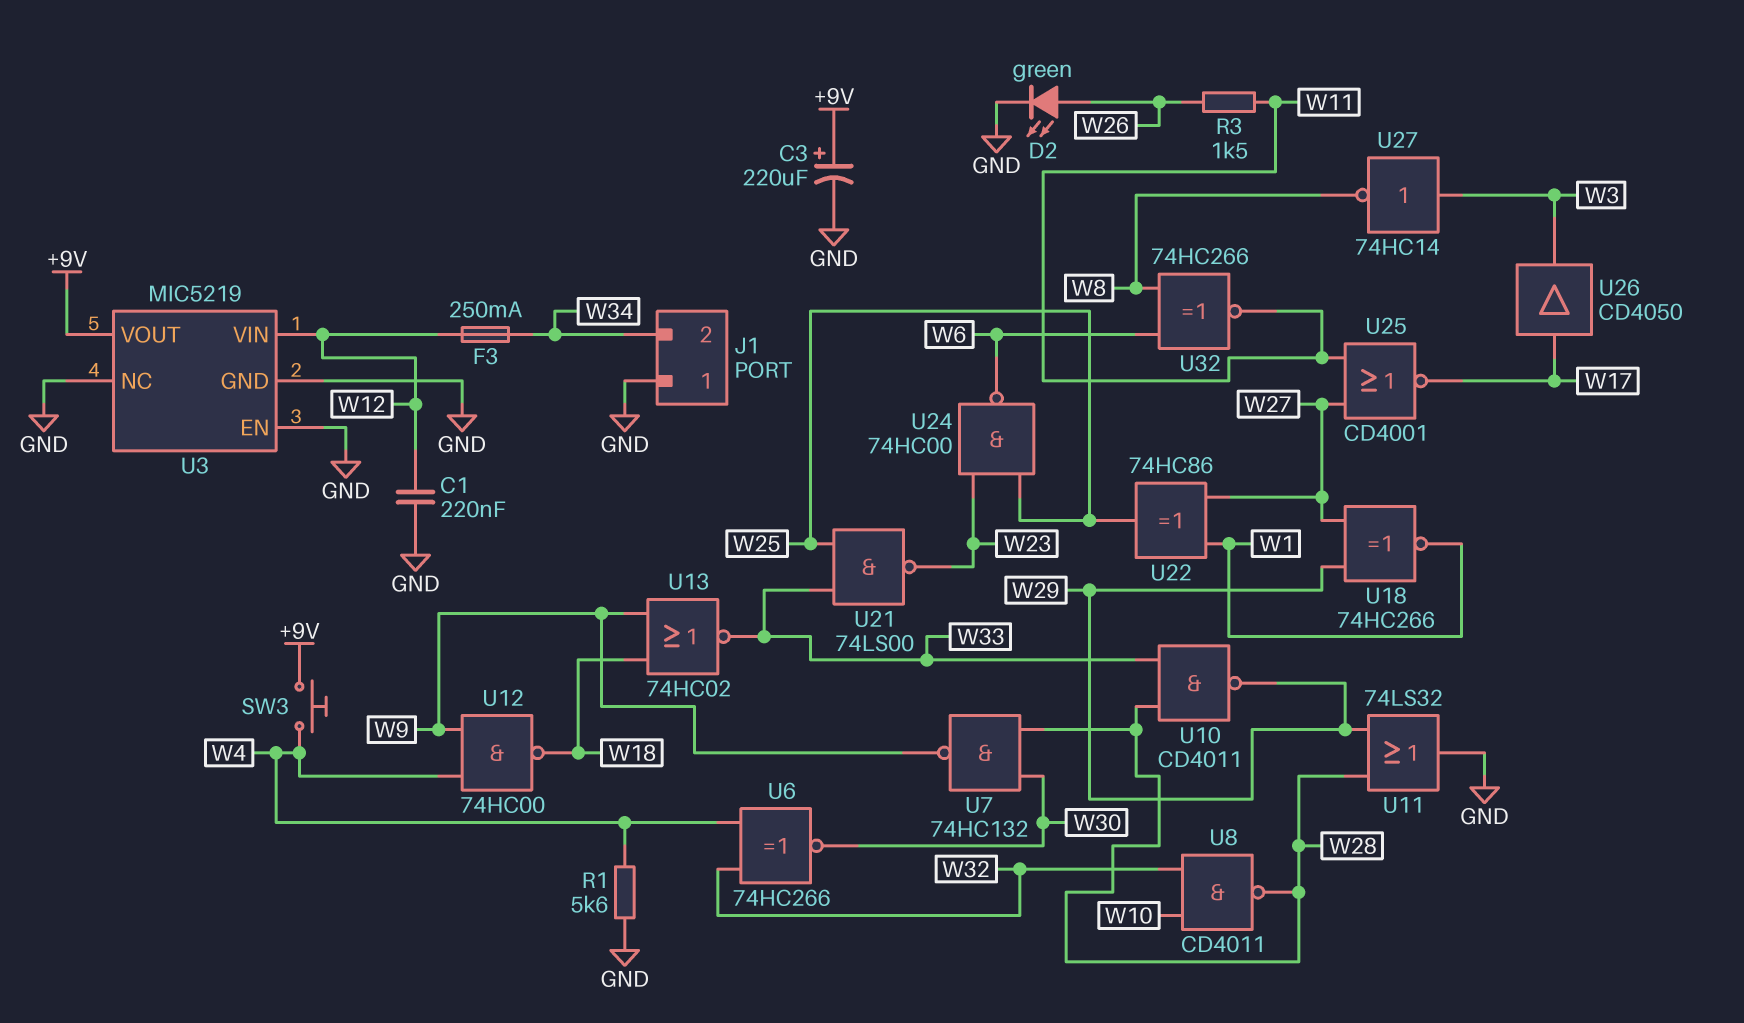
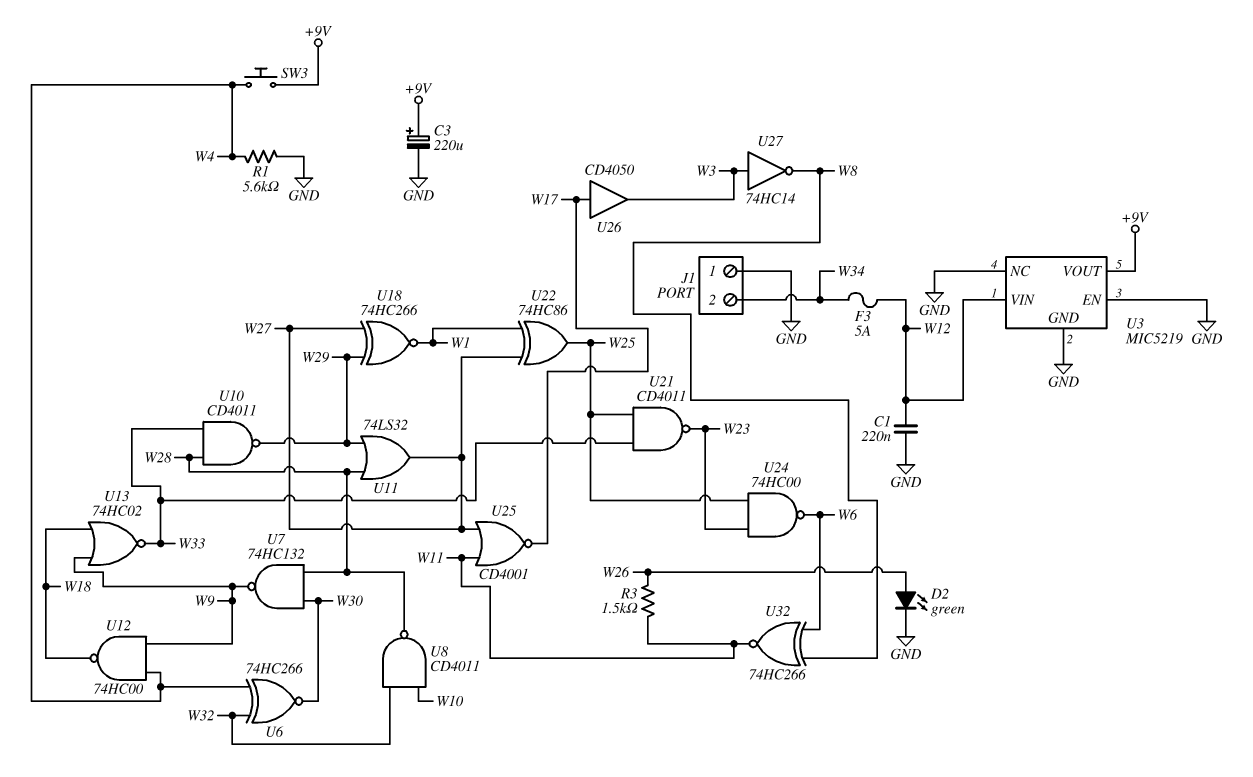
F3: 250mA (W12, W34) -> 5A (W12, W34)
U11: OR 74LS32 (in W28, in W29, out GND) -> OR 74LS32 (in W28, in W29, out W27)
U21: NAND 74LS00 (in W25, in W33, out W23) -> NAND CD4011 (in W25, in W33, out W23)

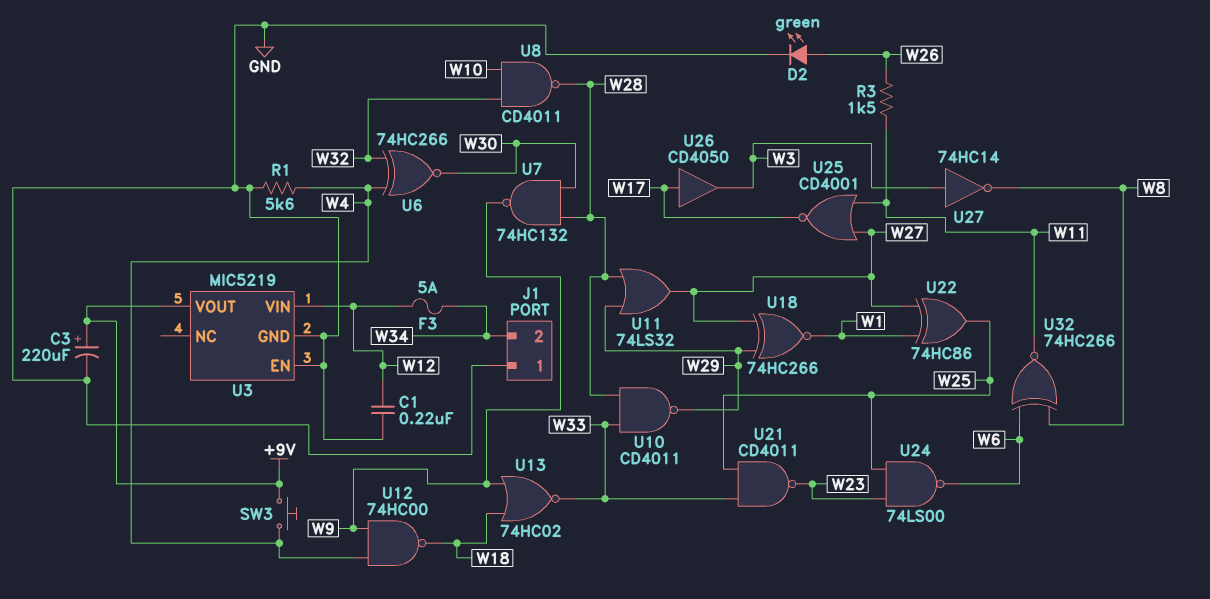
U3 pin NC: GND -> none
U24: NAND 74HC00 (in W23, in W25, out W6) -> NAND 74LS00 (in W23, in W25, out W6)

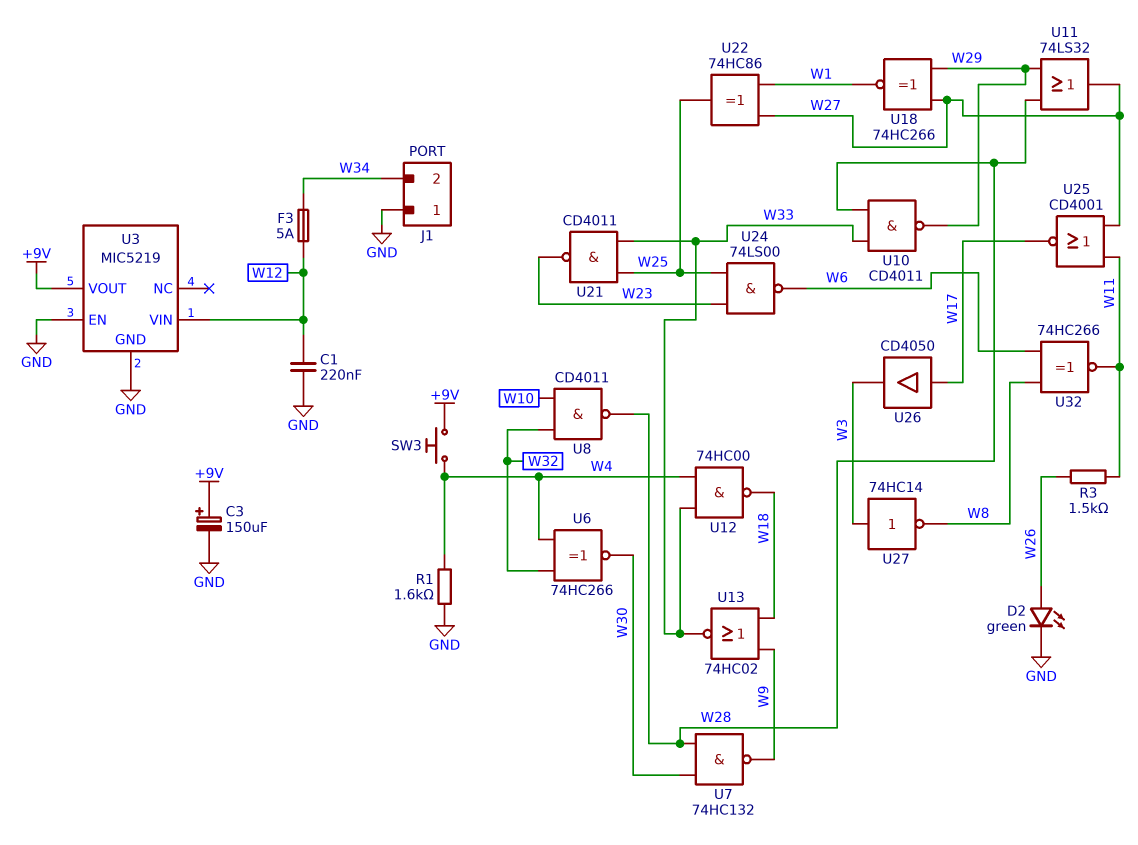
C3: 220uF (plus +9V, minus GND) -> 150uF (plus +9V, minus GND)
R1: 5.6k (GND, W4) -> 1.6k (GND, W4)
U12: NAND 74HC00 (in W4, in W9, out W18) -> NAND 74HC00 (in W4, in W33, out W18)

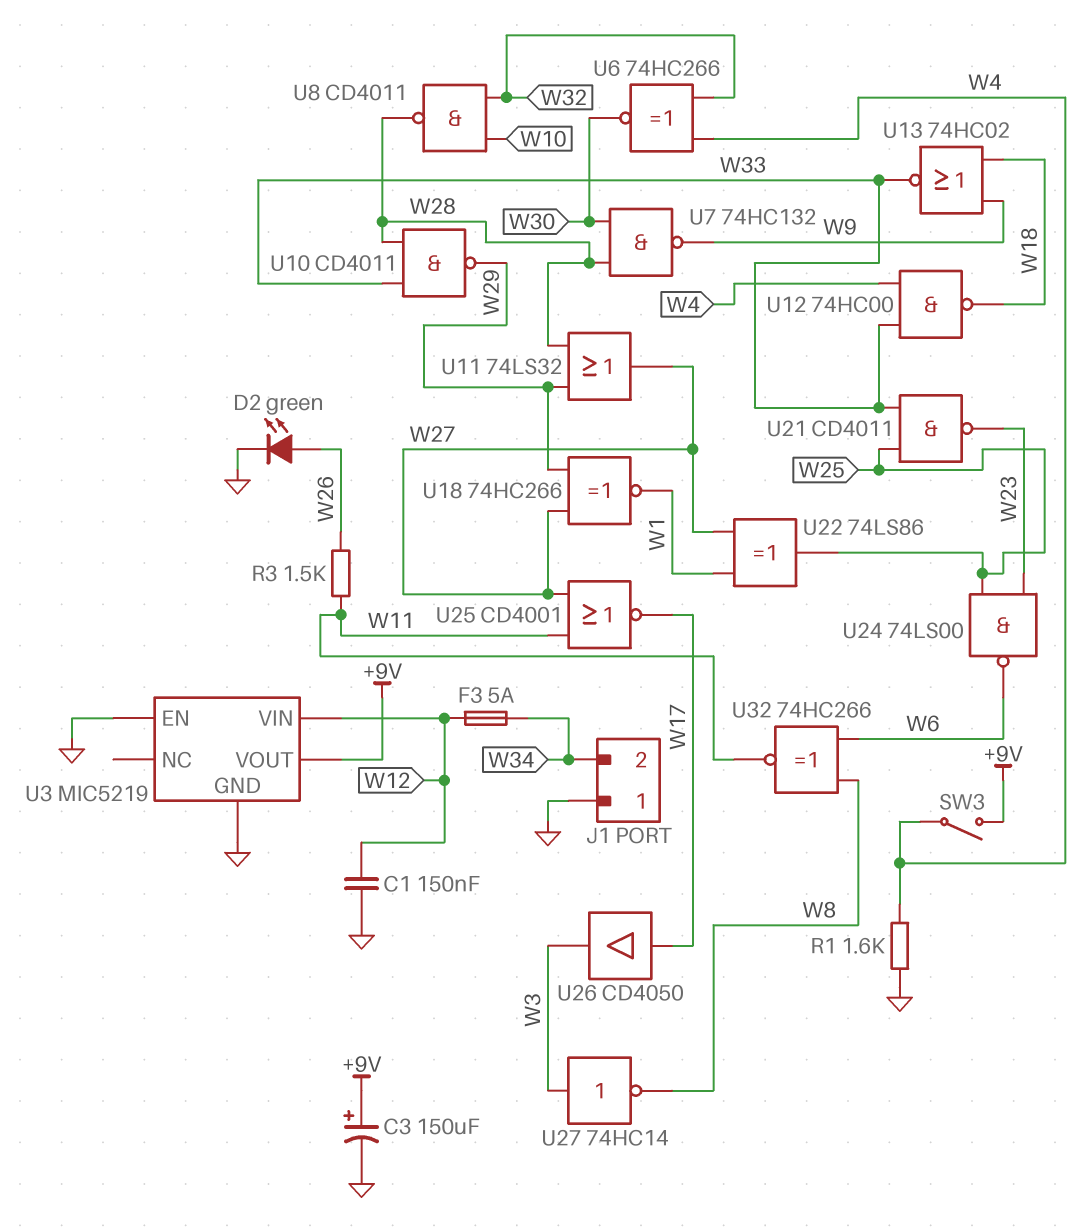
C1: 220nF (GND, W12) -> 150nF (GND, W12)
SW3: button (+9V, W4) -> switch (+9V, W4)
U22: XOR 74HC86 (in W1, in W27, out W25) -> XOR 74LS86 (in W1, in W27, out W25)

